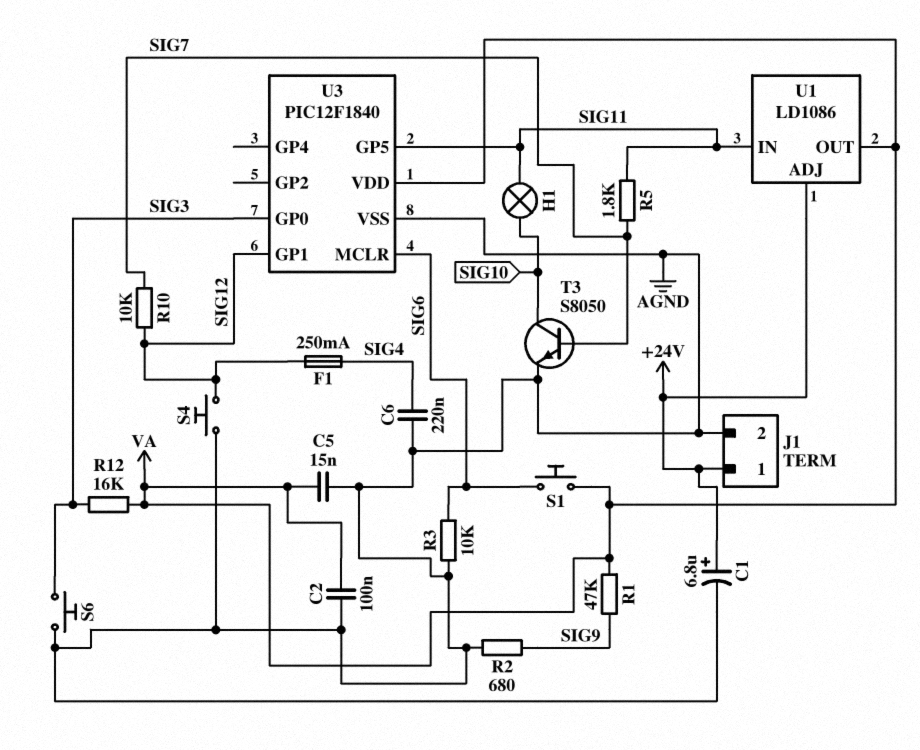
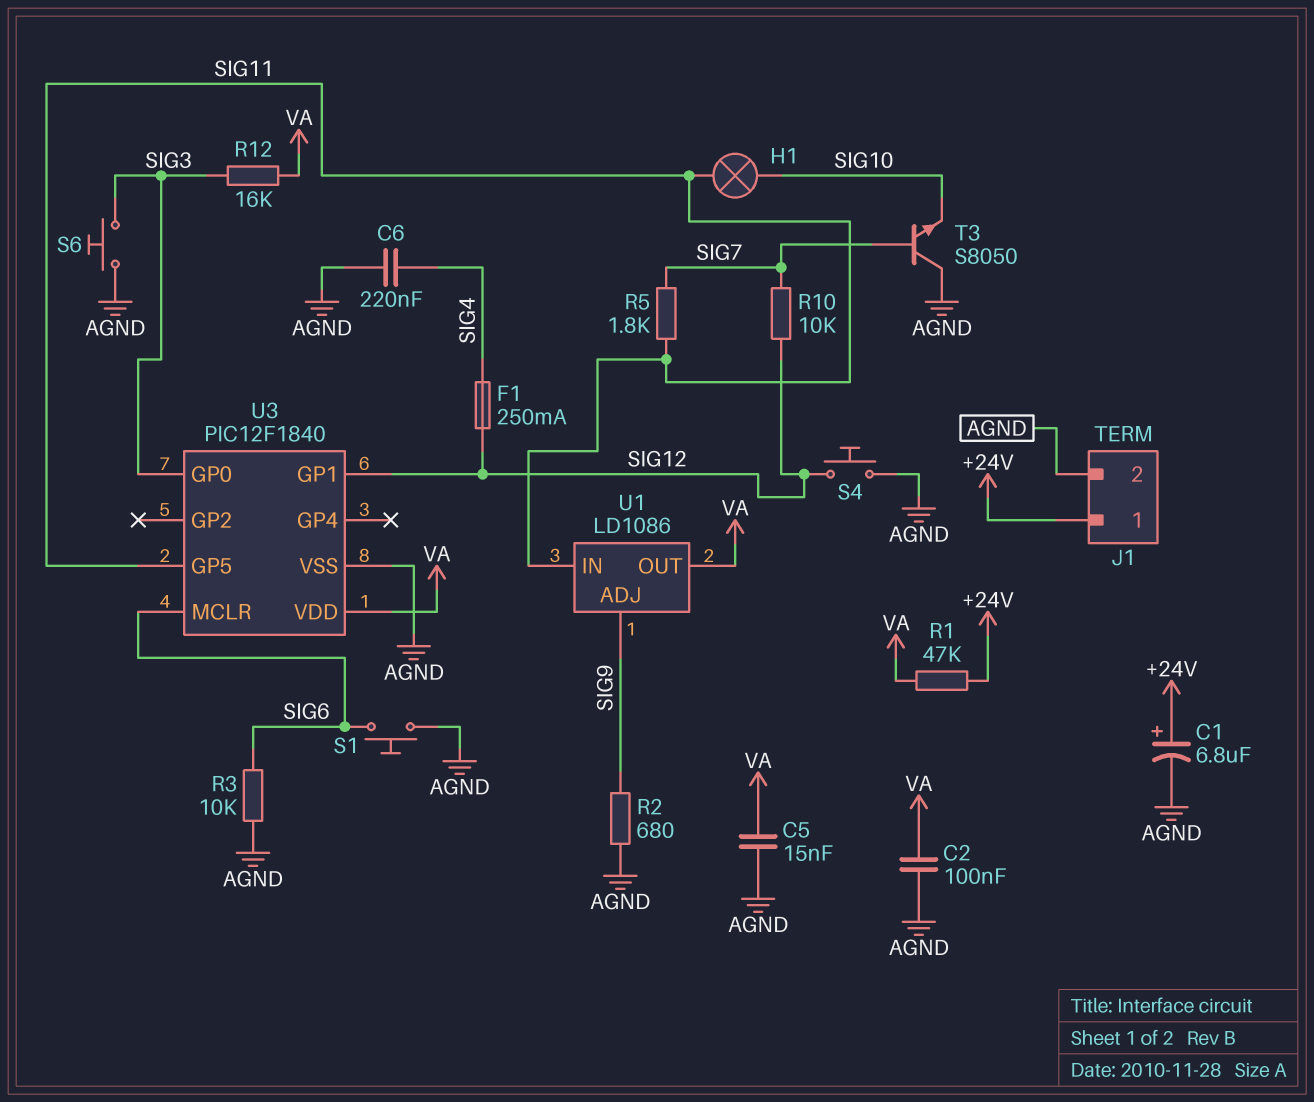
R1: 47k (SIG9, VA) -> 47k (+24V, VA)
S1: button (SIG6, VA) -> button (AGND, SIG6)
T3: NPN S8050 (B SIG7, C SIG10, E AGND) -> NPN S8050 (B SIG7, C AGND, E SIG10)
U1 pin ADJ: +24V -> SIG9

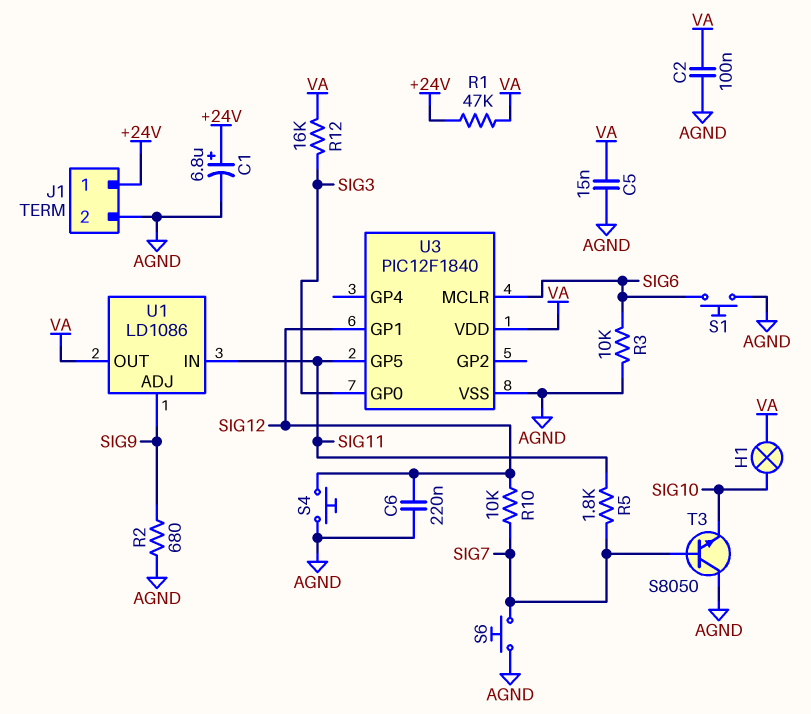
C6: 220nF (AGND, SIG4) -> 220nF (AGND, SIG12)
F1: 250mA (SIG4, SIG12) -> none
H1: lamp (SIG10, SIG11) -> lamp (SIG10, VA)
S6: button (AGND, SIG3) -> button (AGND, SIG7)

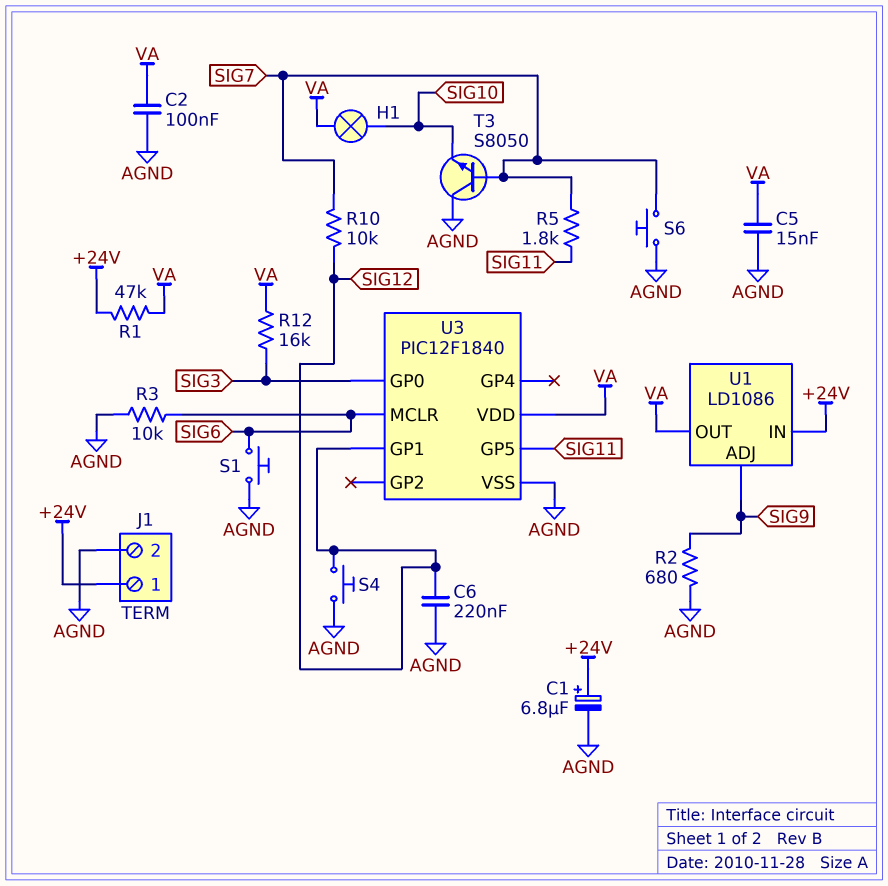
U1 pin IN: SIG11 -> +24V

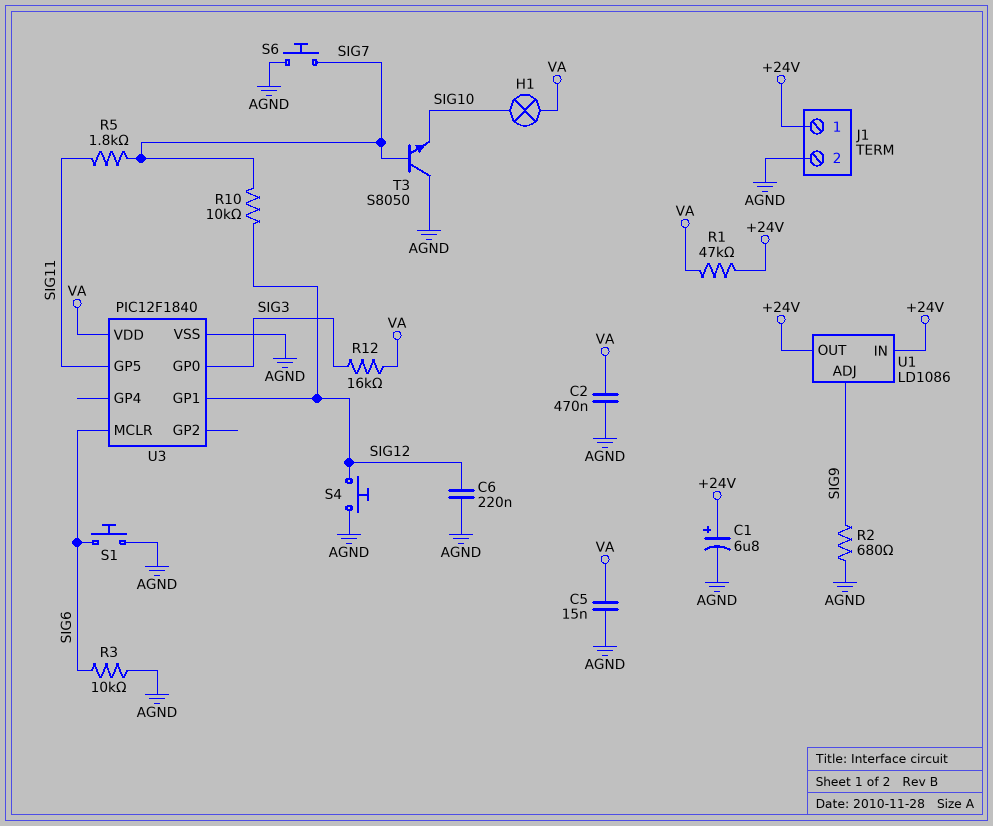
C2: 100nF (AGND, VA) -> 470nF (AGND, VA)
U1 pin OUT: VA -> +24V

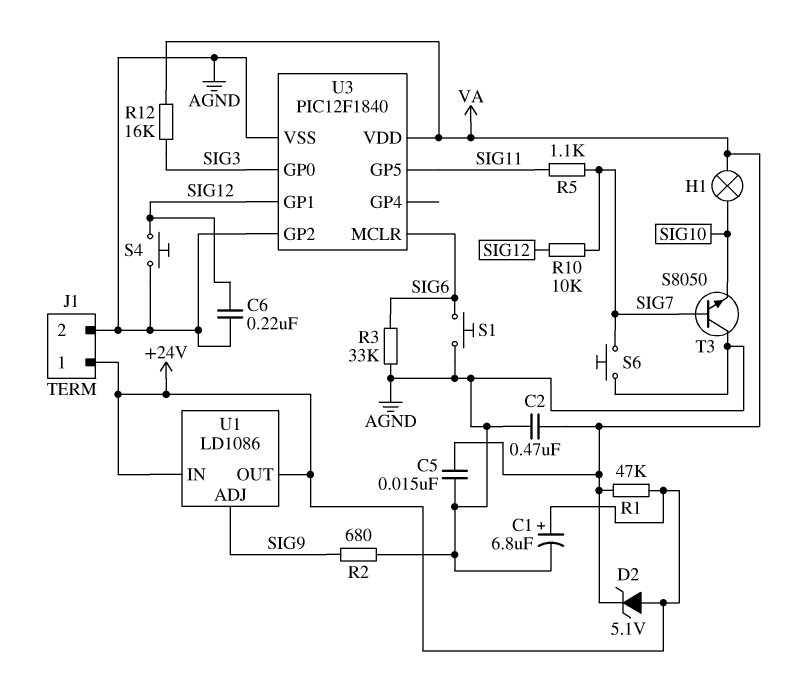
D2: none -> zener 5.1V (A +24V, K VA)
R3: 10k (AGND, SIG6) -> 33k (AGND, SIG6)
R5: 1.8k (SIG7, SIG11) -> 1.1k (SIG7, SIG11)
U3 pin GP2: none -> AGND

